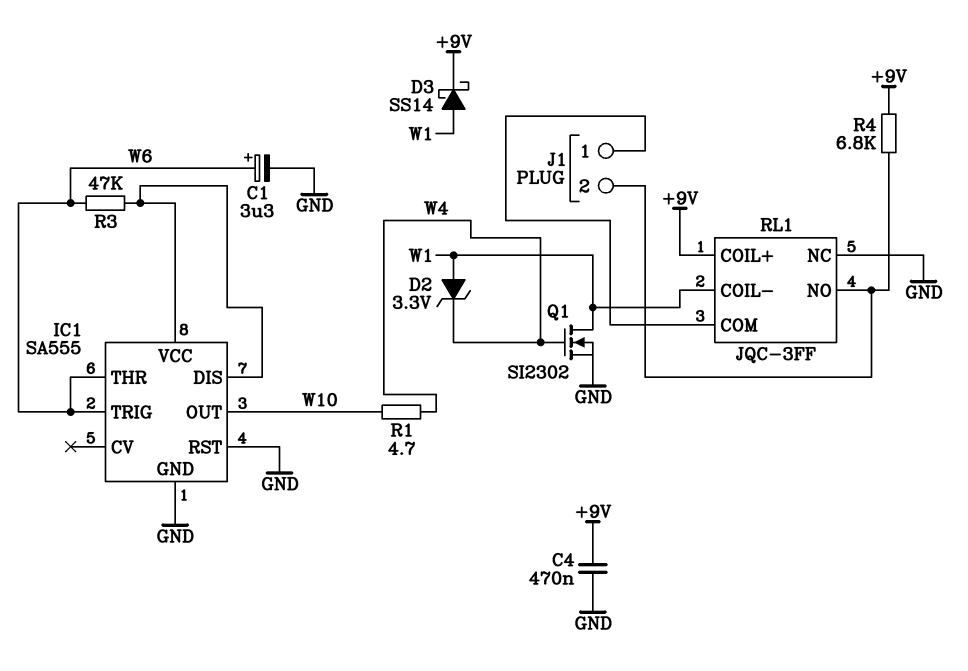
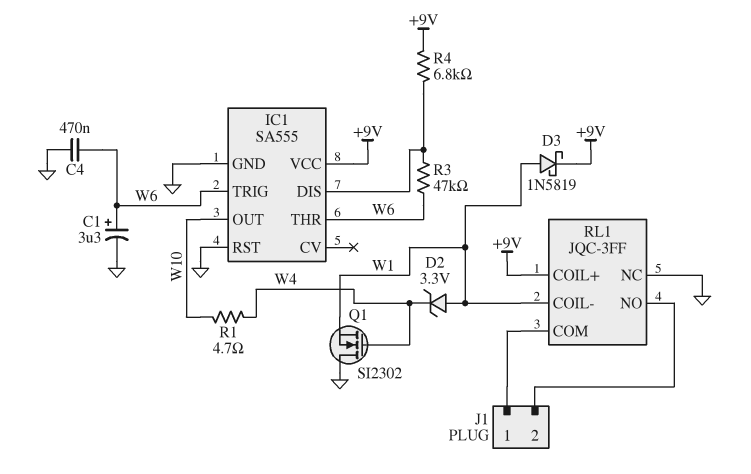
C4: 470nF (+9V, GND) -> 470nF (GND, W6)
D3: schottky SS14 (A W1, K +9V) -> schottky 1N5819 (A W1, K +9V)
IC1 pin VCC: IC1/DIS -> +9V
Q1: NMOS SI2302 (G W4, D W1, S GND) -> NMOS SI2302 (G W4, D GND, S W1)
R4: 6.8k (+9V, J1/2) -> 6.8k (+9V, IC1/DIS)

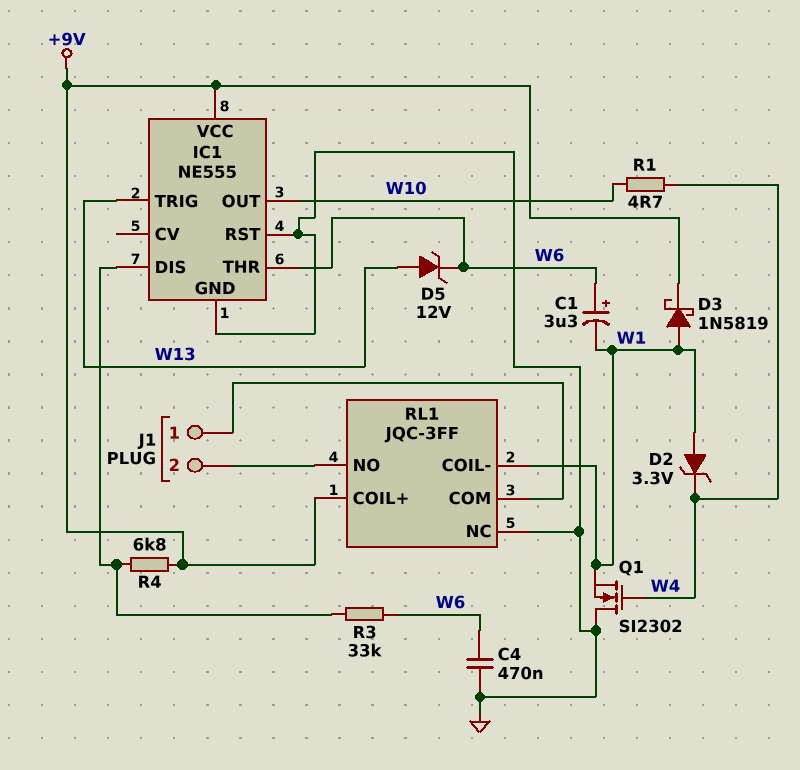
C1: 3.3uF (plus W6, minus GND) -> 3.3uF (plus W6, minus W1)
D5: none -> zener 12V (A W13, K W6)
IC1: SA555 -> NE555
IC1 pin TRIG: W6 -> W13
R3: 47k (IC1/DIS, W6) -> 33k (IC1/DIS, W6)

